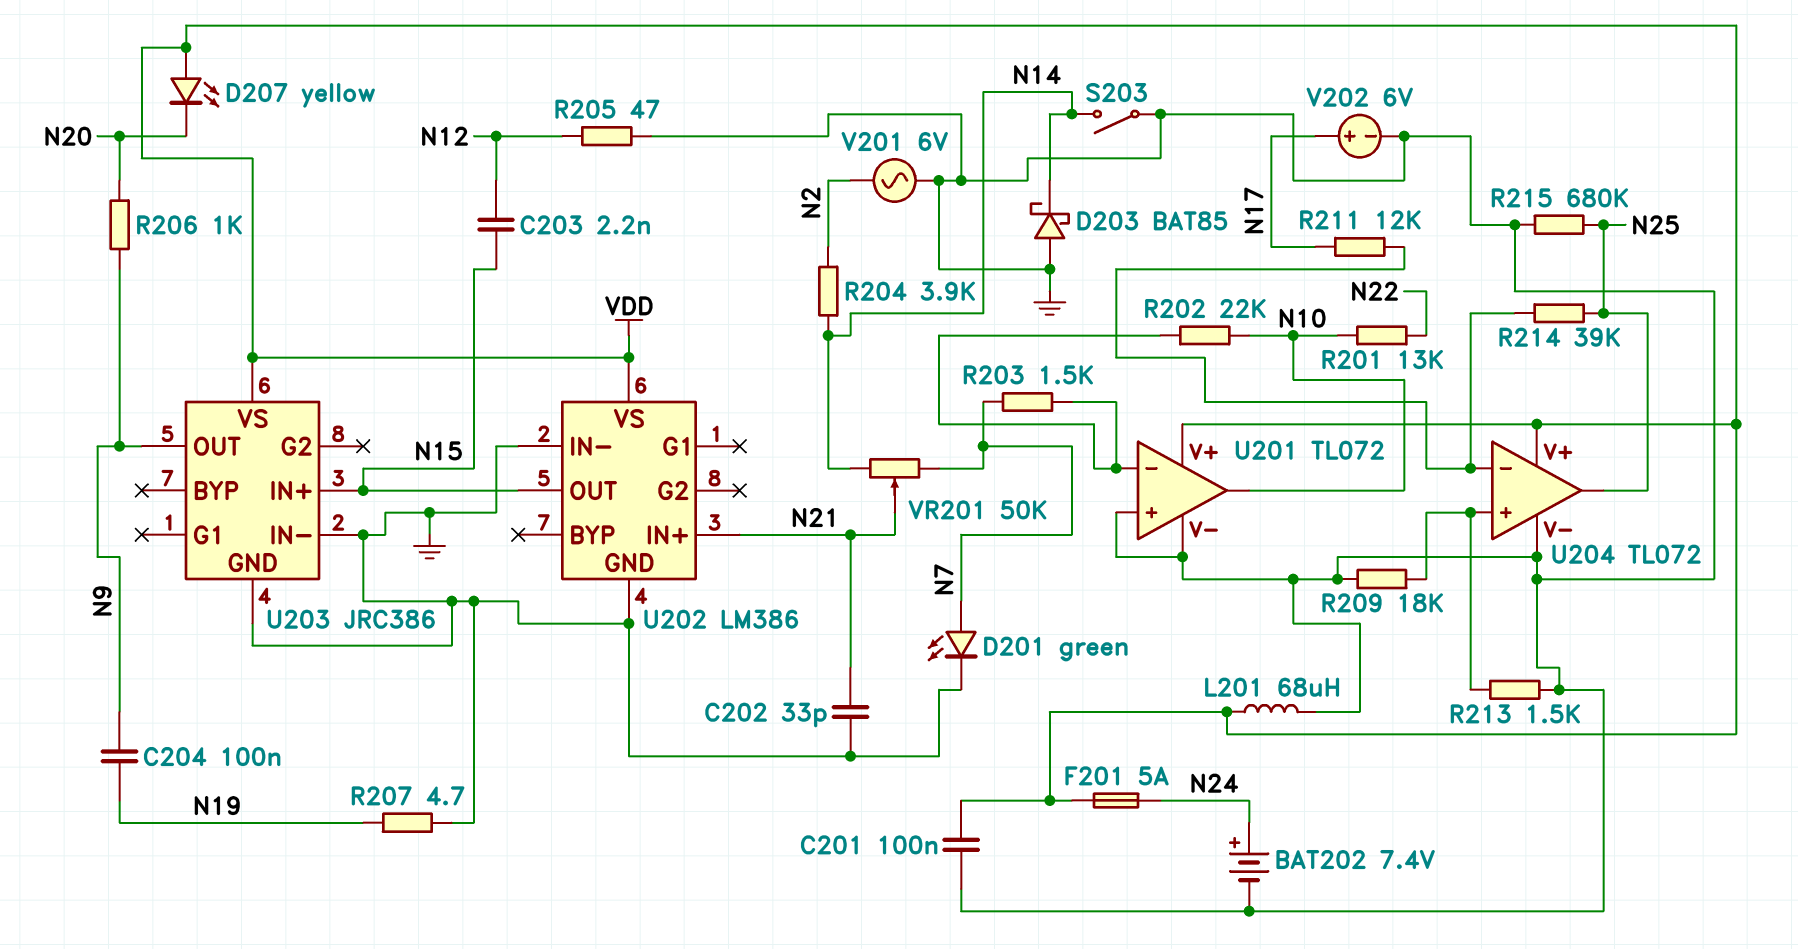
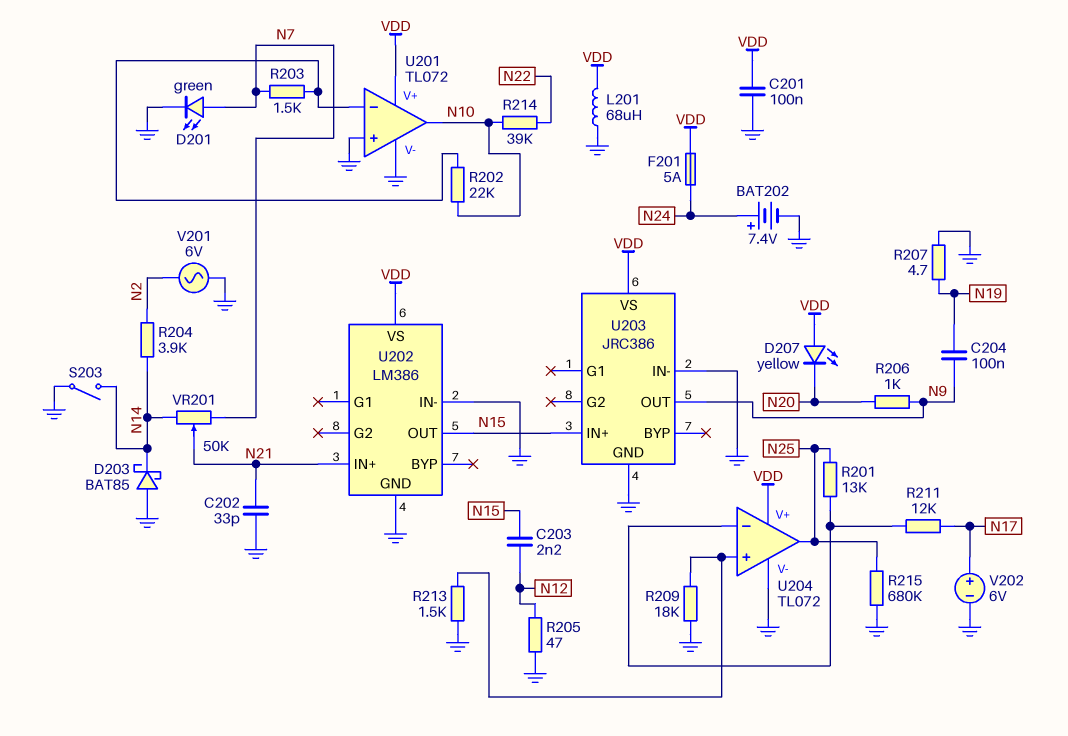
R201: 13k (N10, N22) -> 13k (N25, U204/in-)
R214: 39k (N25, U204/in-) -> 39k (N10, N22)

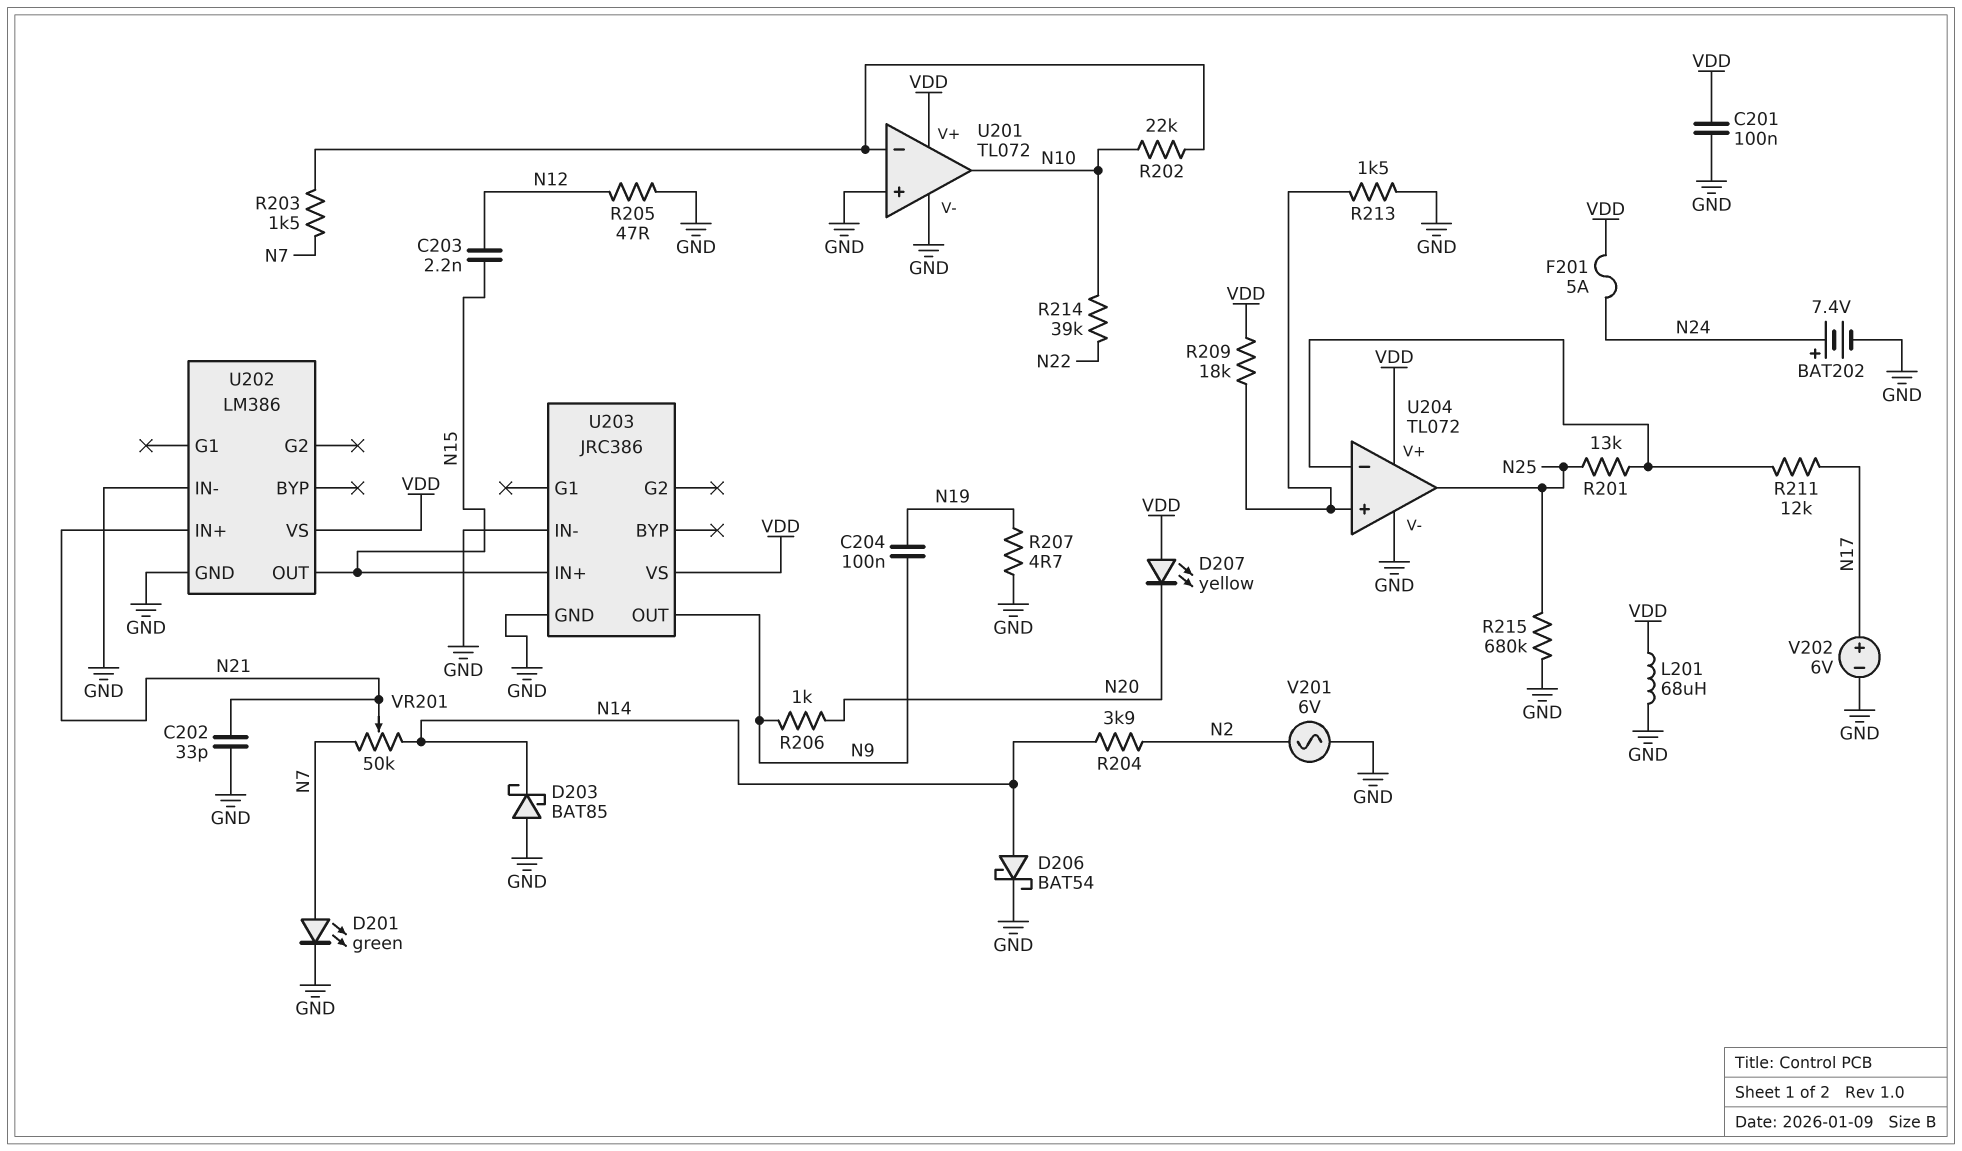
D206: none -> schottky BAT54 (A N14, K GND)
R209: 18k (GND, U204/in+) -> 18k (U204/in+, VDD)
S203: switch (GND, N14) -> none

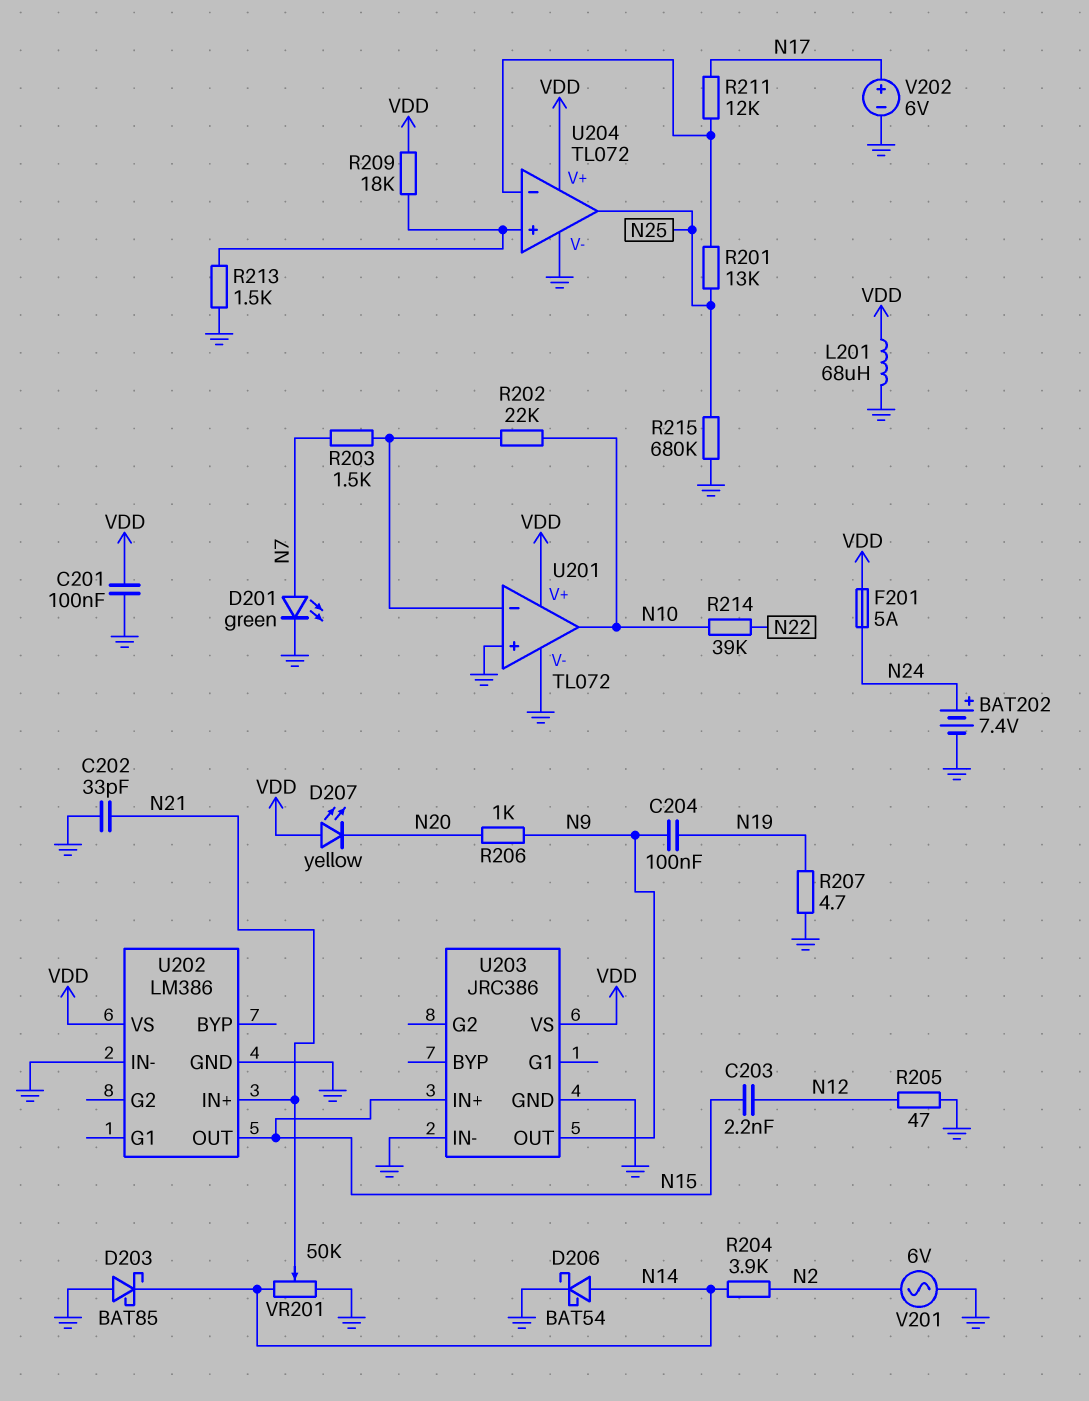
VR201: 50k (N7, N14, wiper N21) -> 50k (GND, N14, wiper N21)

